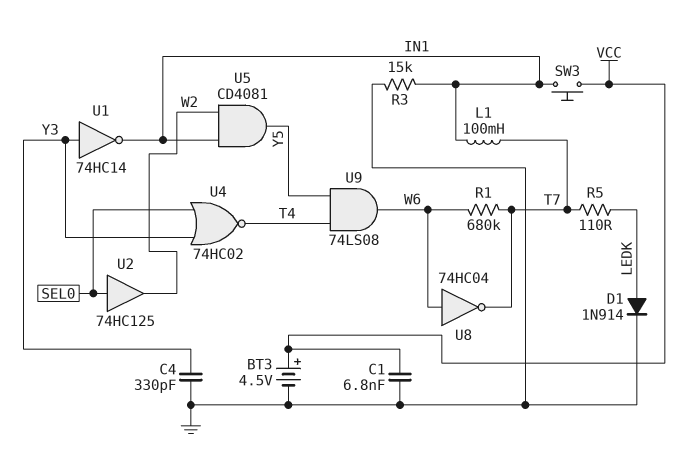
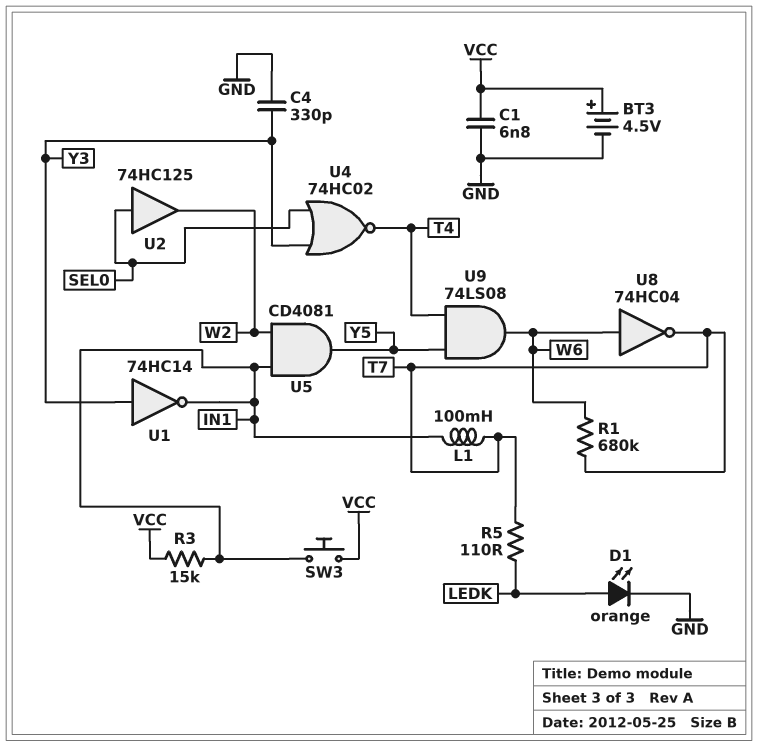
D1: diode 1N914 (A LEDK, K GND) -> LED orange (A LEDK, K GND)
R3: 15k (GND, IN1) -> 15k (IN1, VCC)

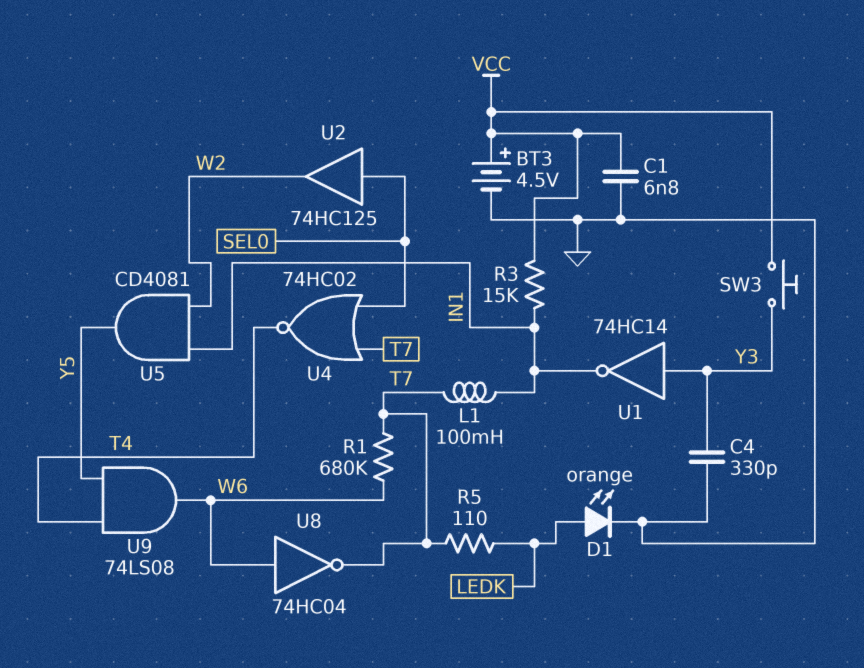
SW3: button (IN1, VCC) -> button (VCC, Y3)
U4: NOR 74HC02 (in SEL0, in Y3, out T4) -> NOR 74HC02 (in SEL0, in T7, out T4)

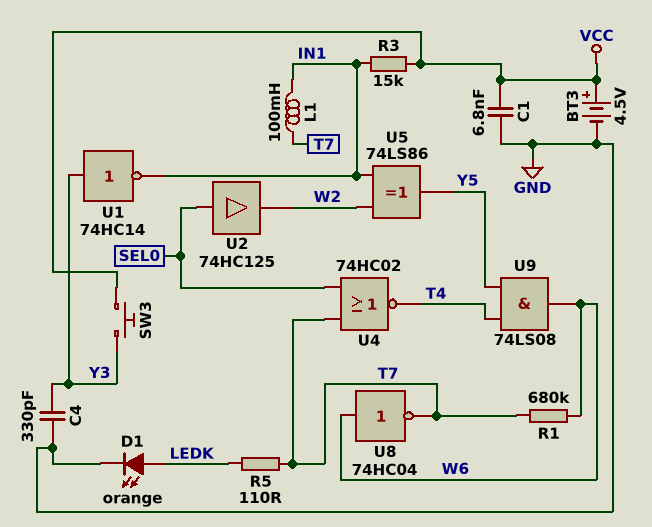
U5: AND CD4081 (in IN1, in W2, out Y5) -> XOR 74LS86 (in IN1, in W2, out Y5)

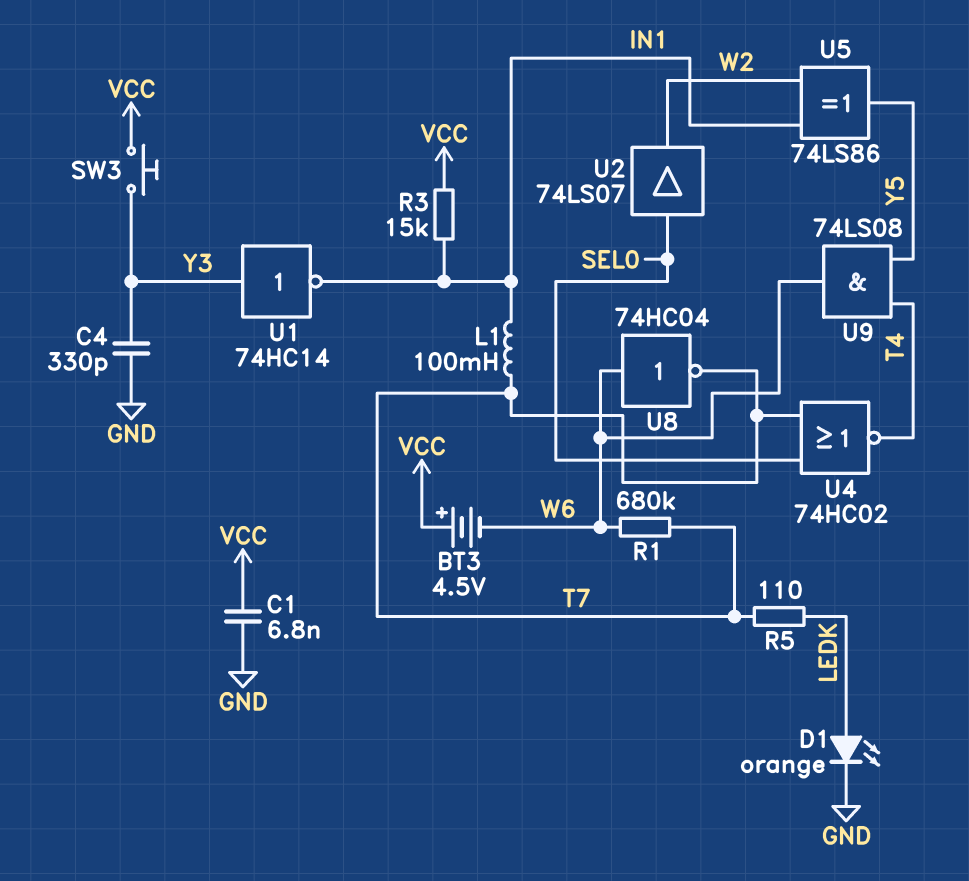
BT3: 4.5V (plus VCC, minus GND) -> 4.5V (plus VCC, minus W6)
U2: buffer 74HC125 (in SEL0, out W2) -> buffer 74LS07 (in SEL0, out W2)

